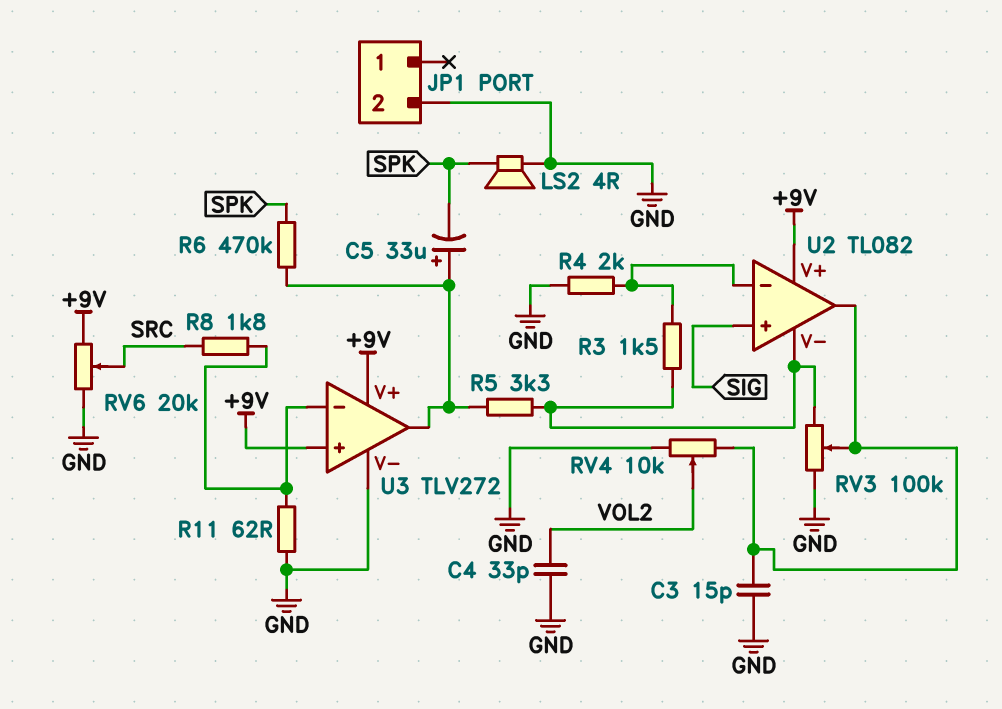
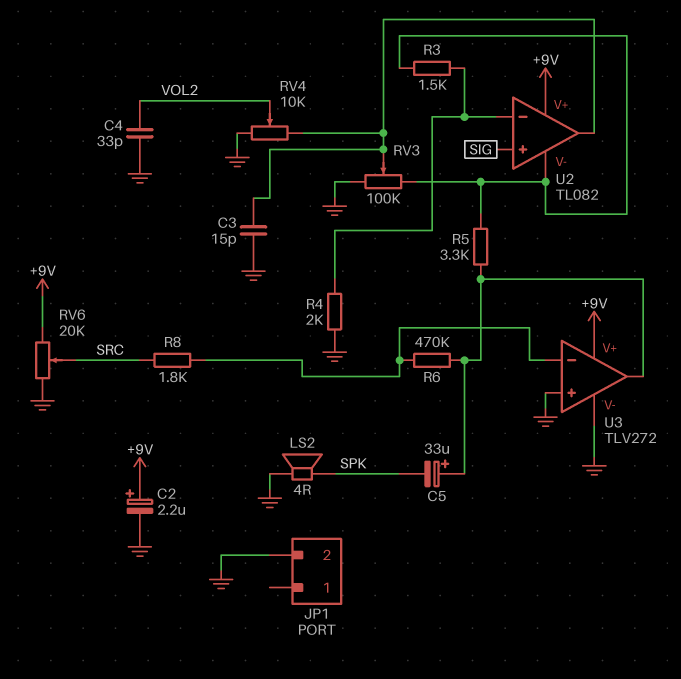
C2: none -> 2.2uF (plus +9V, minus GND)
R6: 470k (SPK, U3/out) -> 470k (U3/in-, U3/out)
R11: 62 (GND, U3/in-) -> none
U3 pin in+: +9V -> GND

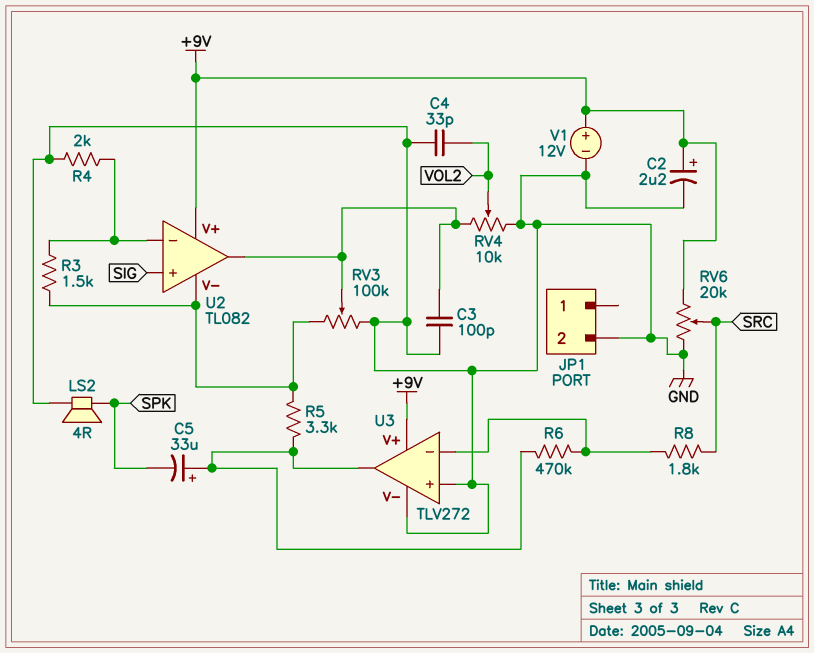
C3: 15pF (GND, U2/out) -> 100pF (GND, U2/out)
V1: none -> 12V (plus +9V, minus GND)

